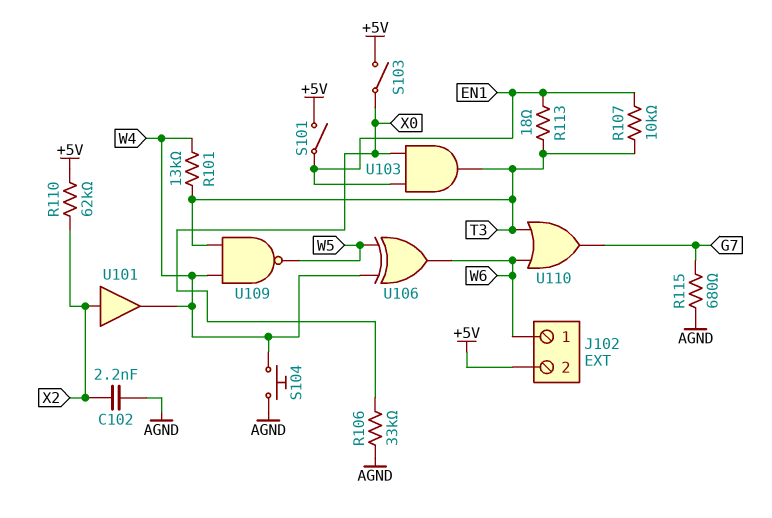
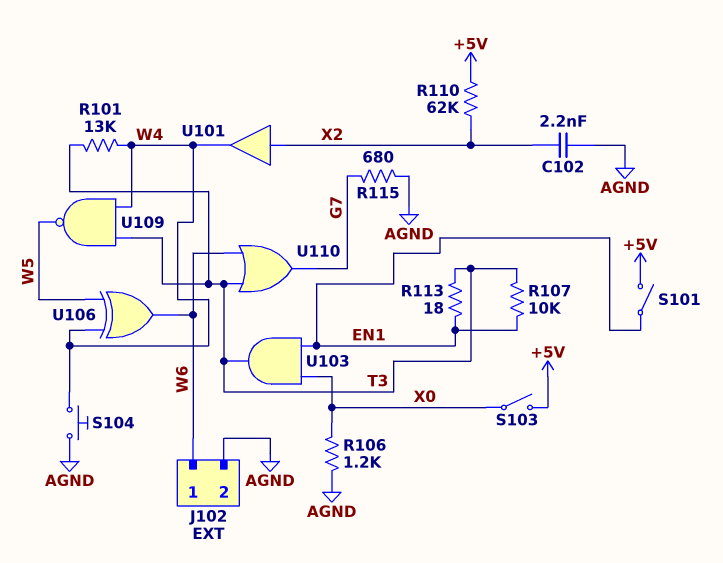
J102 pin 2: +5V -> AGND
R106: 33k (AGND, X0) -> 1.2k (AGND, X0)

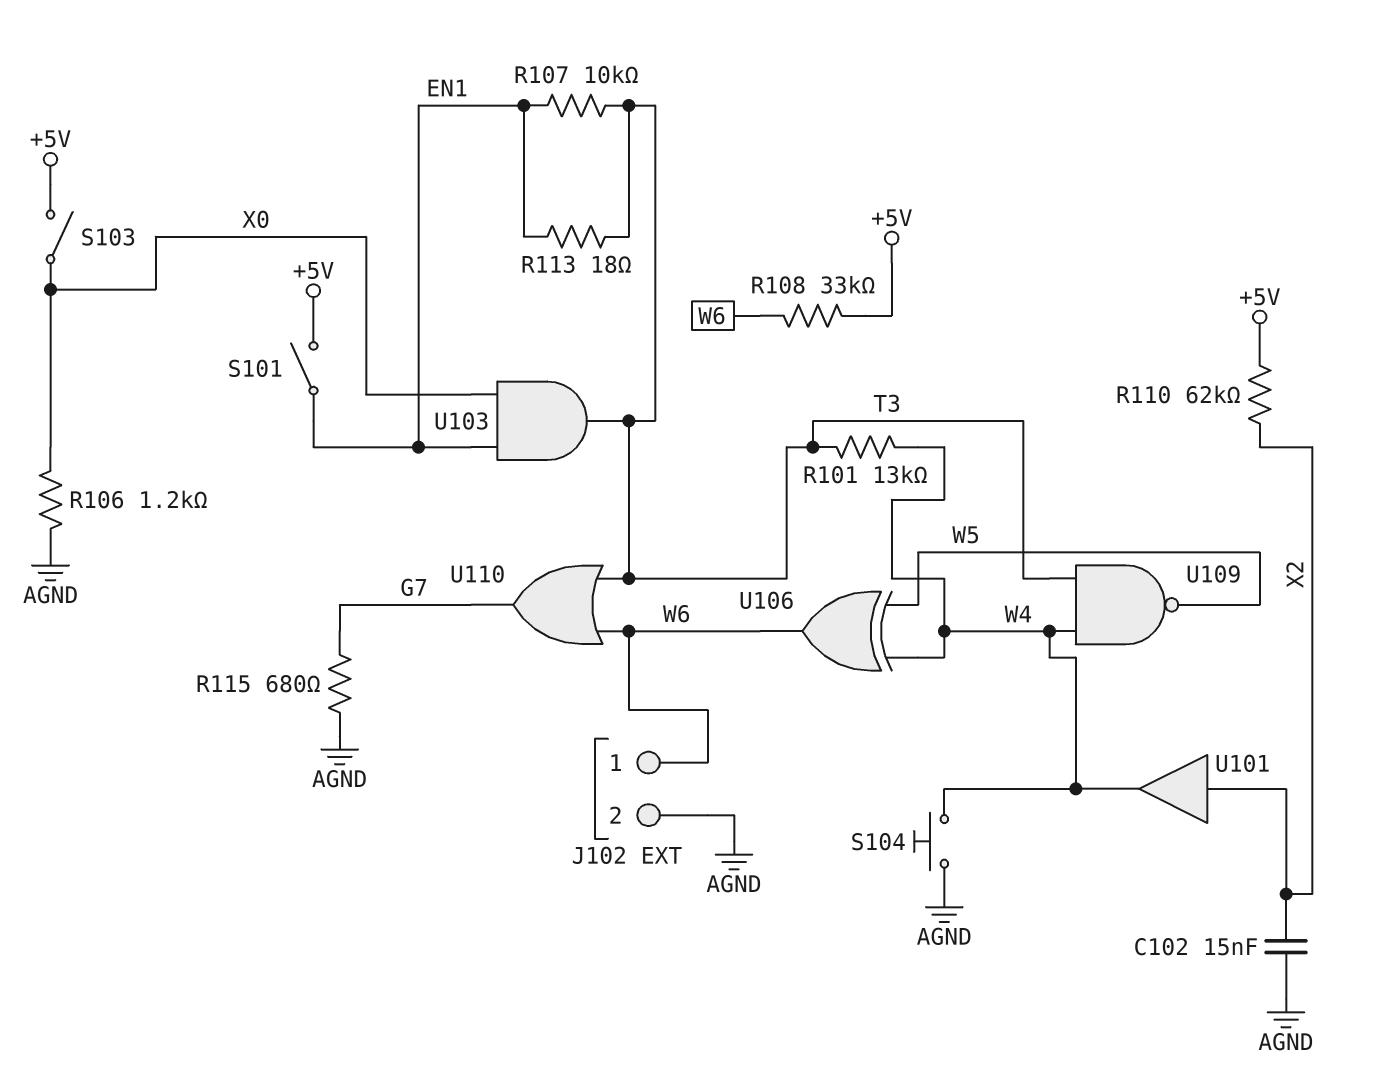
C102: 2.2nF (AGND, X2) -> 15nF (AGND, X2)
R108: none -> 33k (+5V, W6)

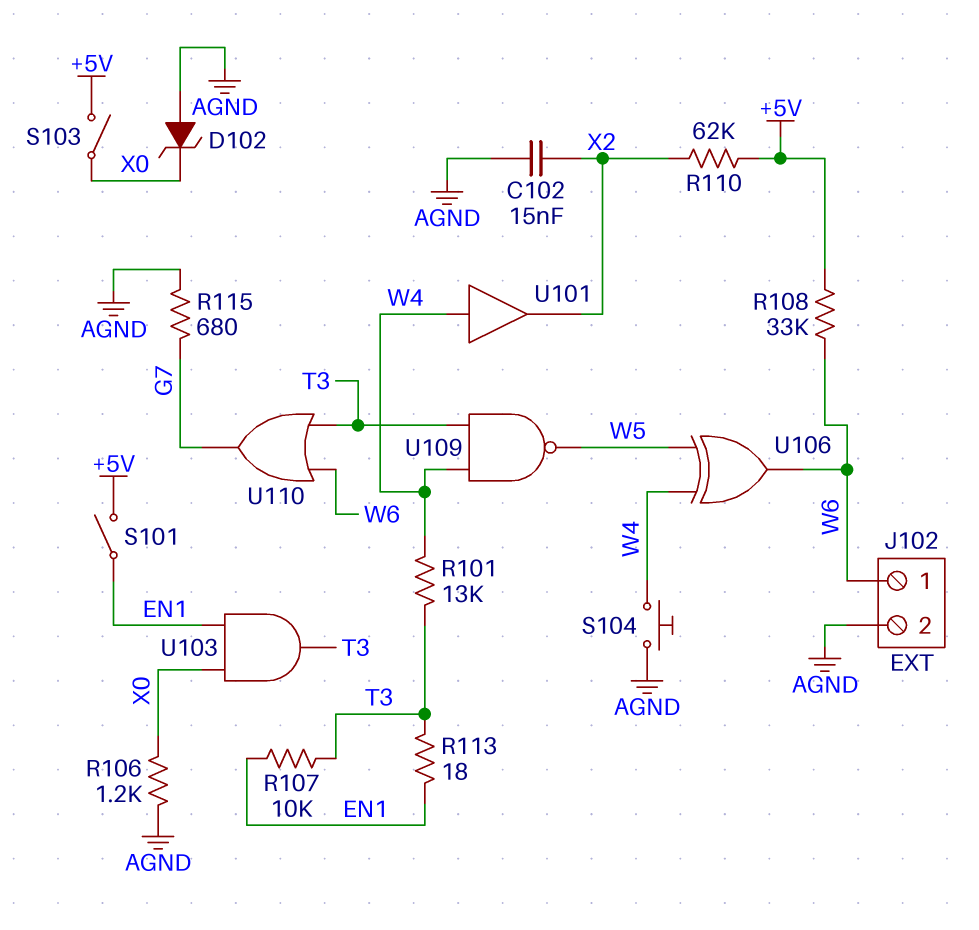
D102: none -> zener (A AGND, K X0)
U101: buffer (in X2, out W4) -> buffer (in W4, out X2)

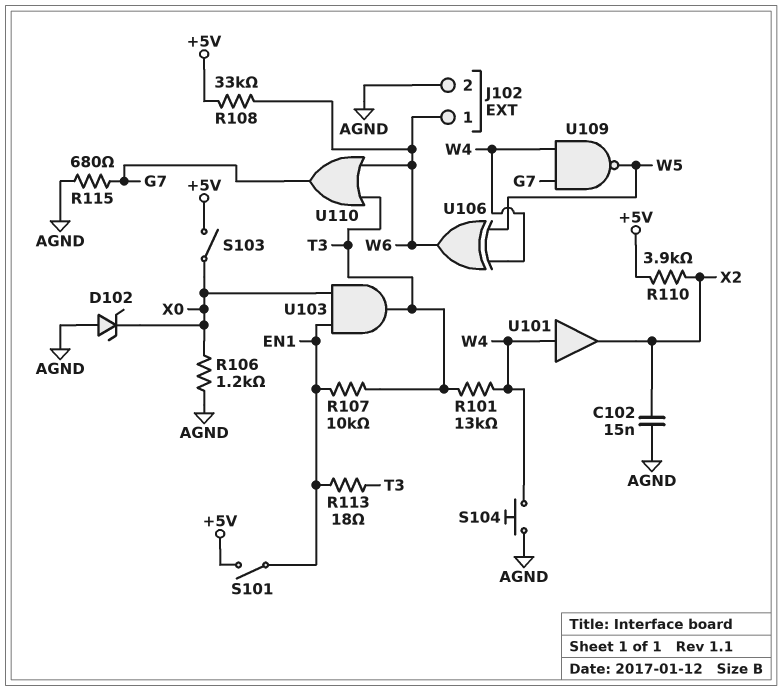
R110: 62k (+5V, X2) -> 3.9k (+5V, X2)
U109: NAND (in T3, in W4, out W5) -> NAND (in G7, in W4, out W5)

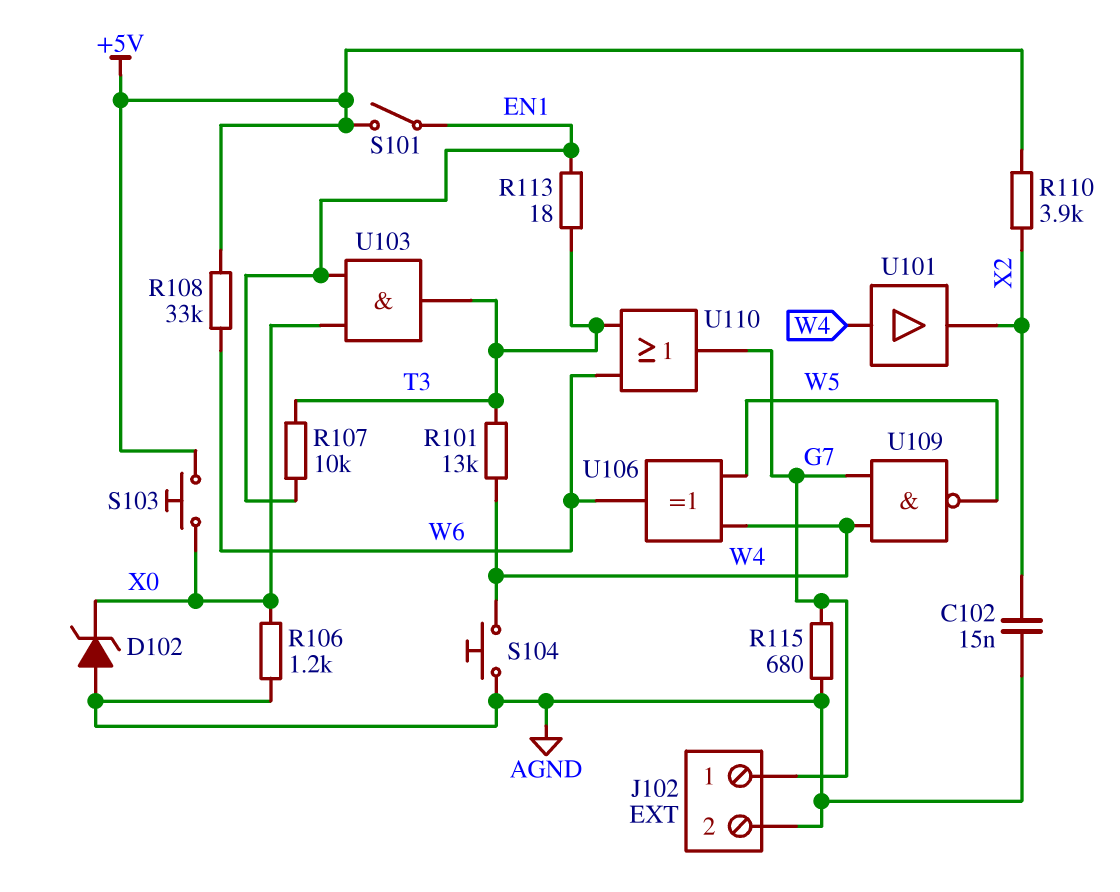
J102 pin 1: W6 -> G7
S103: switch (+5V, X0) -> button (+5V, X0)

